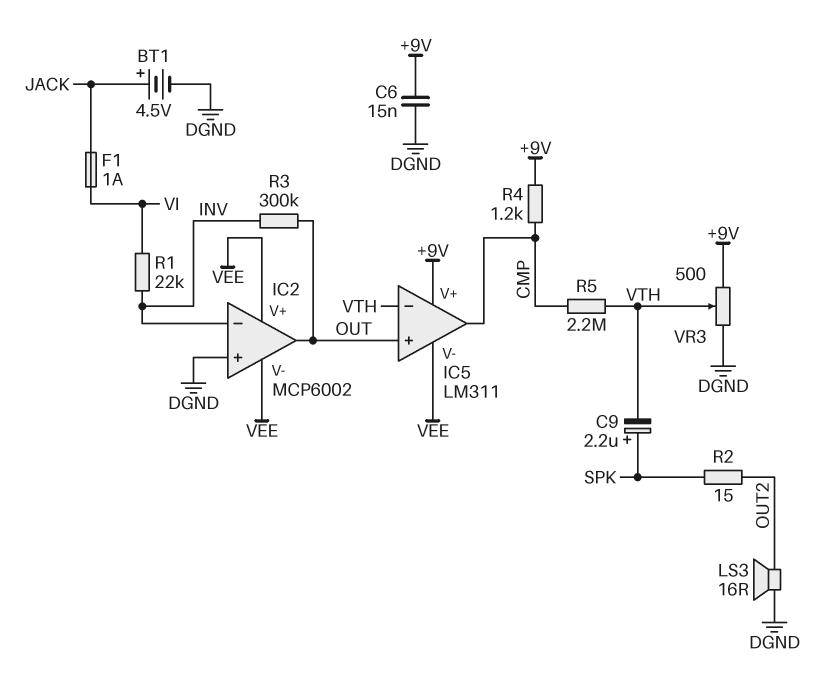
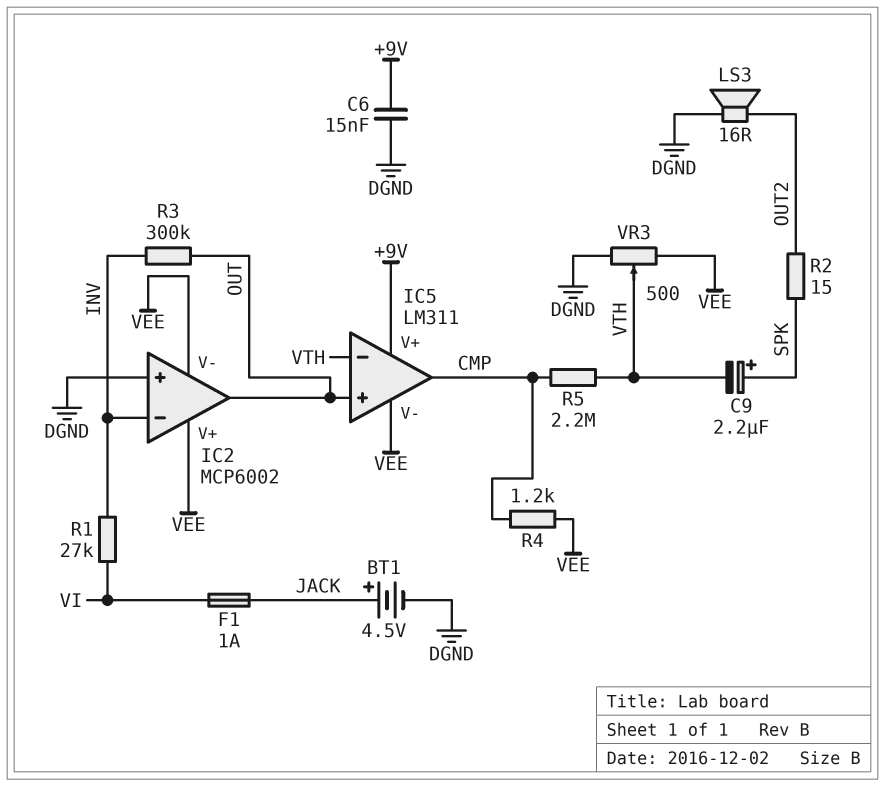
R1: 22k (INV, VI) -> 27k (INV, VI)
R4: 1.2k (+9V, CMP) -> 1.2k (CMP, VEE)
VR3: 500 (+9V, DGND, wiper VTH) -> 500 (DGND, VEE, wiper VTH)

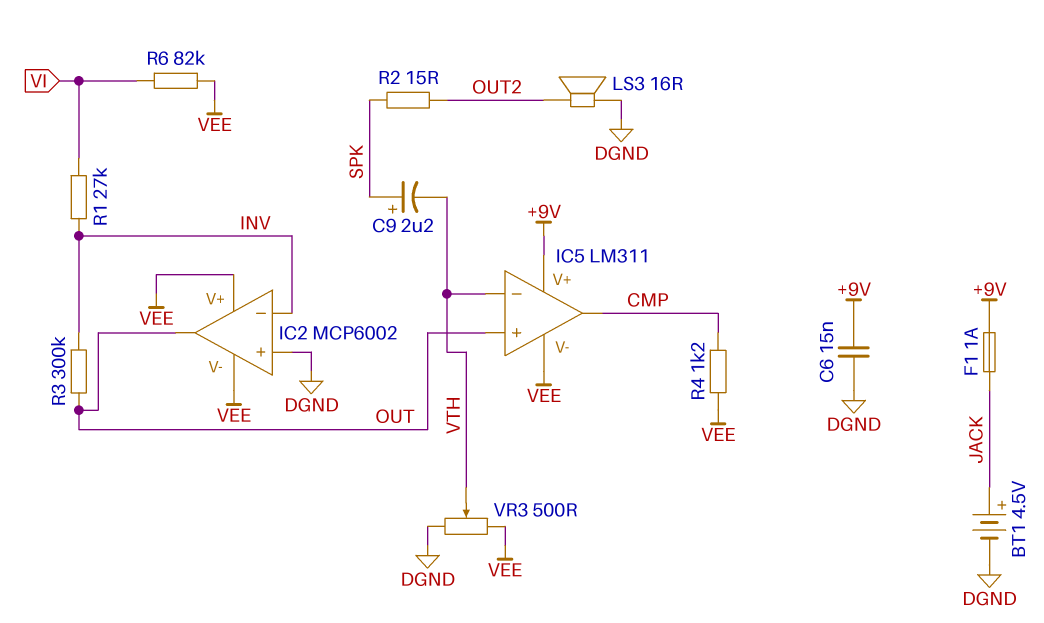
F1: 1A (JACK, VI) -> 1A (+9V, JACK)
R5: 2.2M (CMP, VTH) -> none
R6: none -> 82k (VEE, VI)

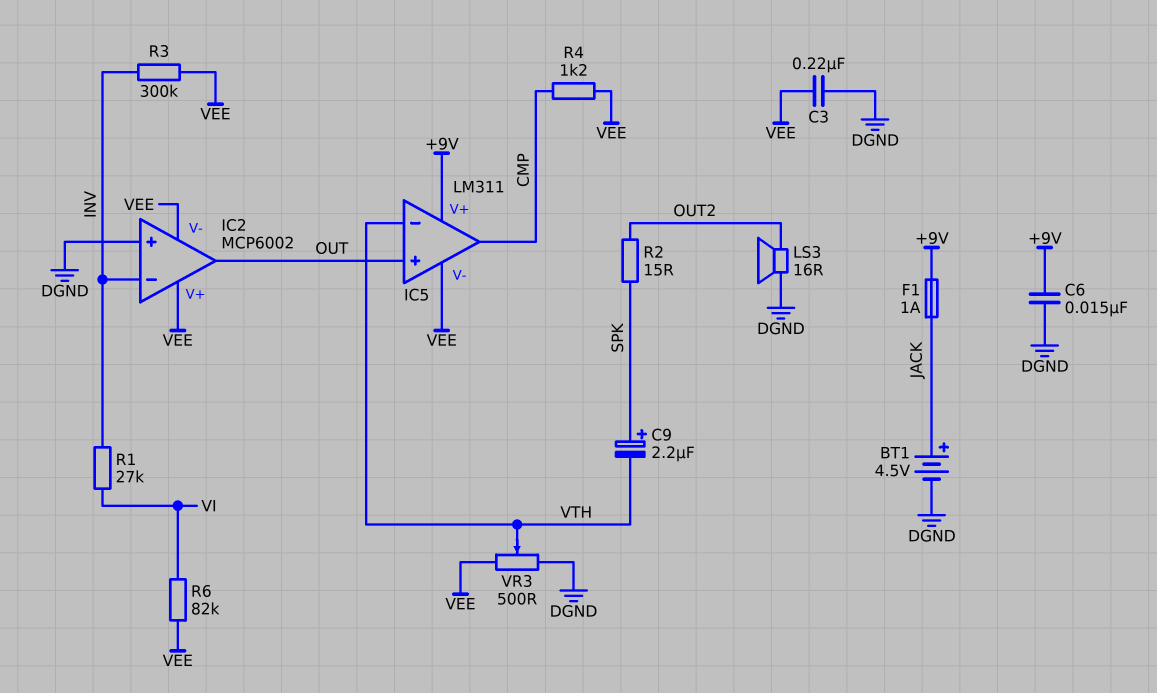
C3: none -> 220nF (DGND, VEE)
R3: 300k (INV, OUT) -> 300k (INV, VEE)

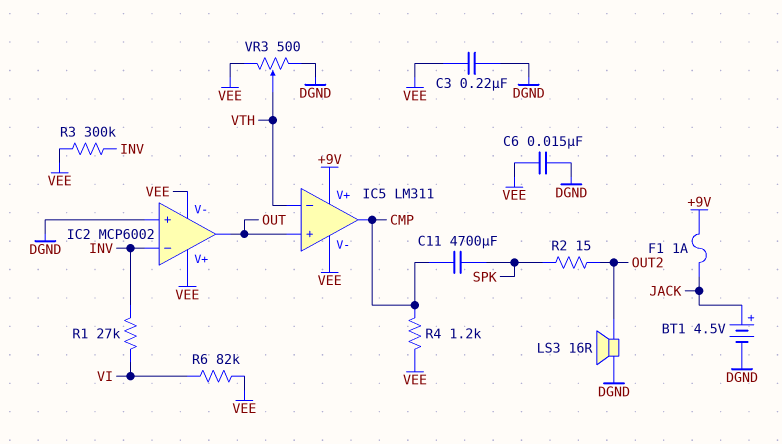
C6: 15nF (+9V, DGND) -> 15nF (DGND, VEE)
C9: 2.2uF (plus SPK, minus VTH) -> none
C11: none -> 4700uF (CMP, SPK)

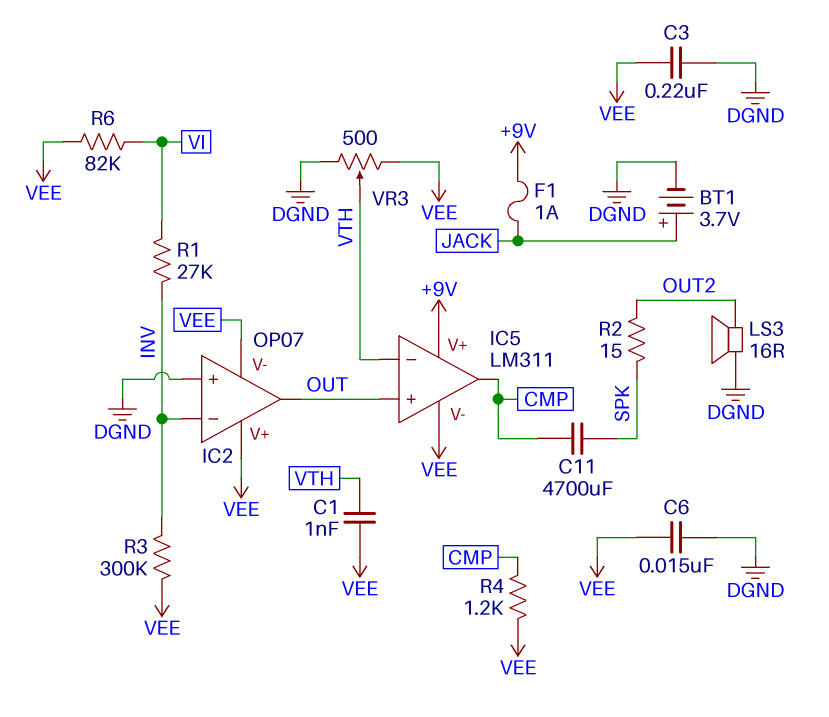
BT1: 4.5V (plus JACK, minus DGND) -> 3.7V (plus JACK, minus DGND)
C1: none -> 1nF (VEE, VTH)
IC2: MCP6002 -> OP07

